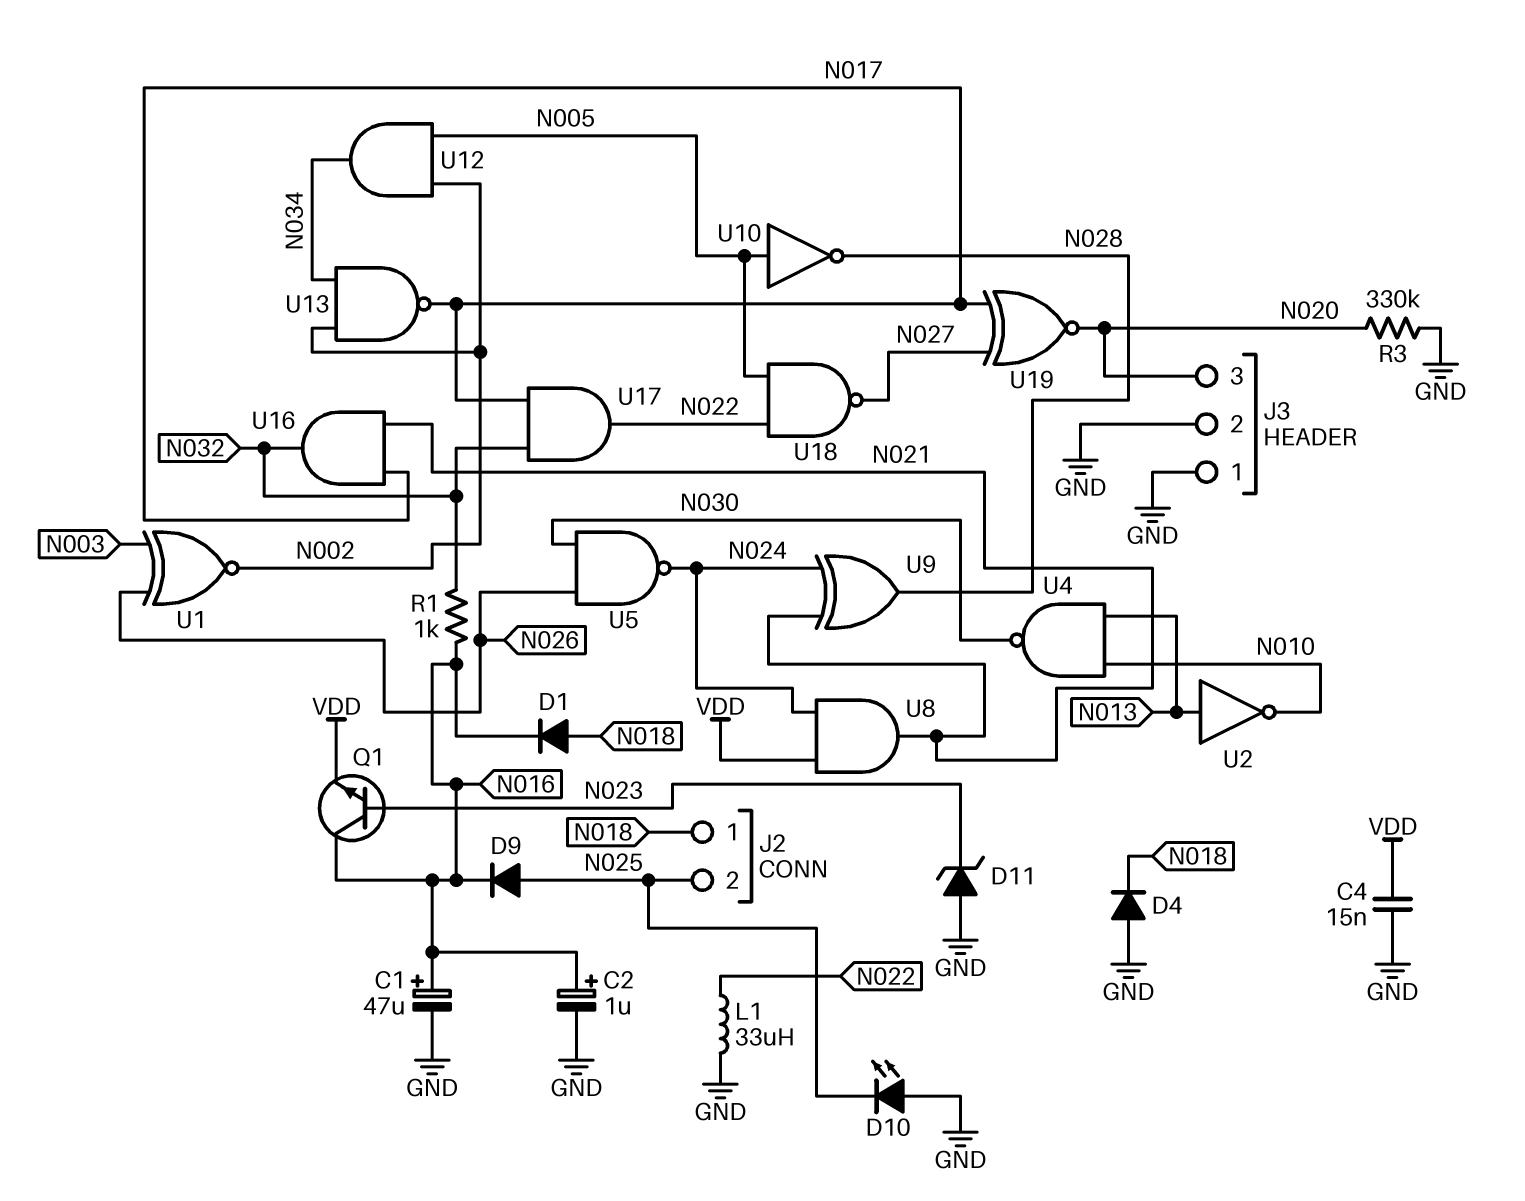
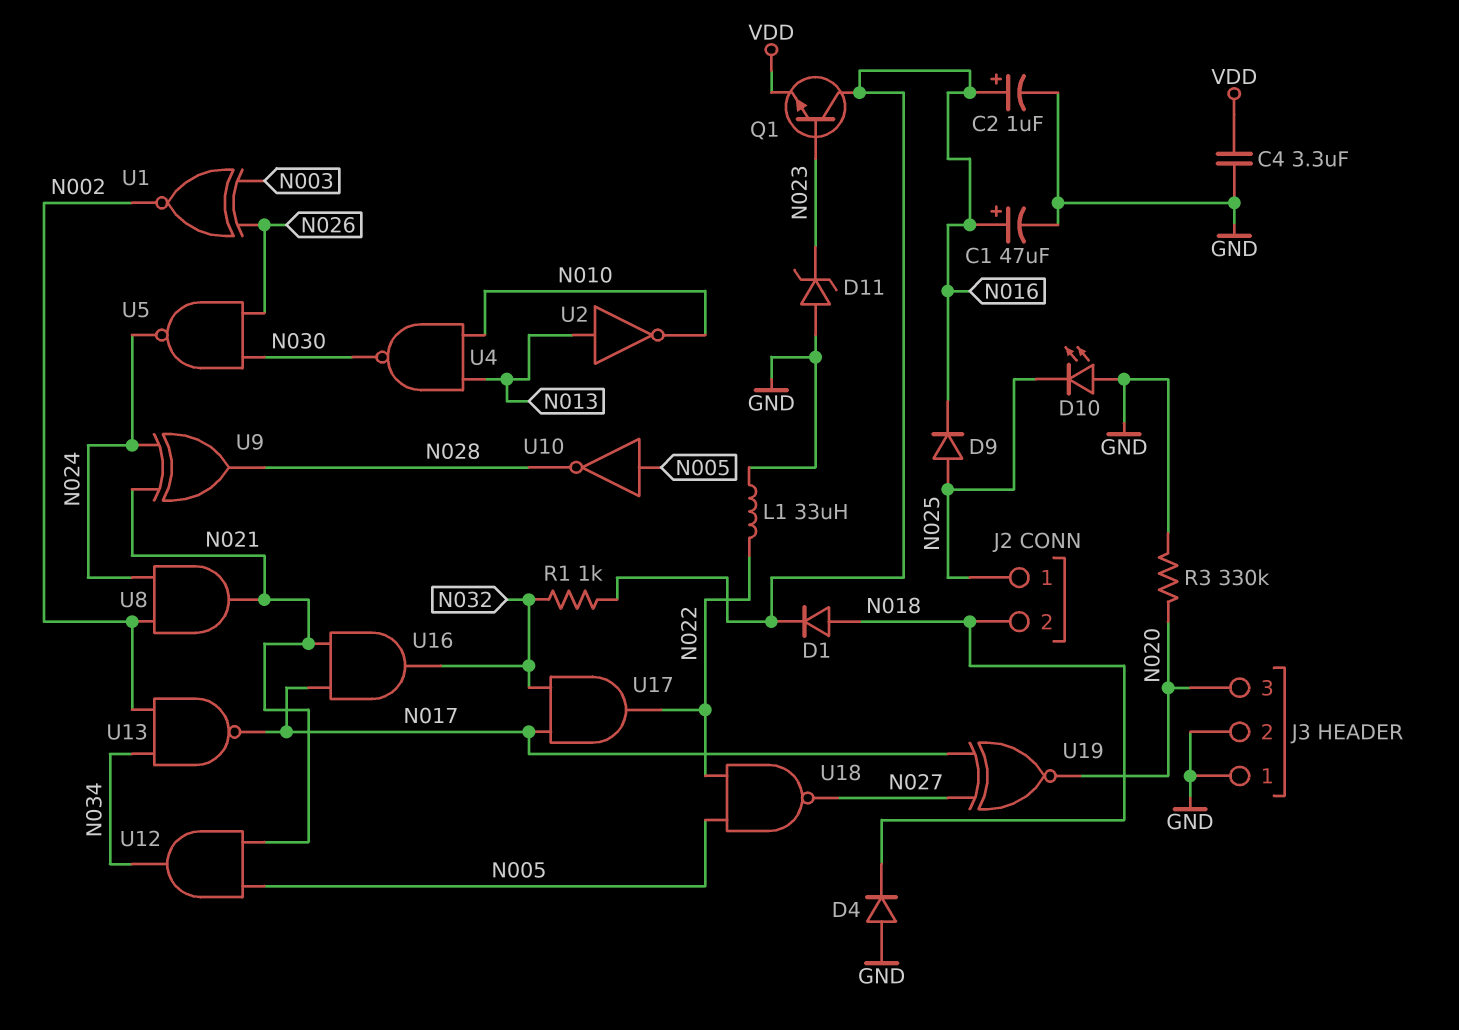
C4: 15nF (GND, VDD) -> 3.3uF (GND, VDD)
J2 pin 1: N018 -> N025
J2 pin 2: N025 -> N018
U8: AND (in N024, in VDD, out N021) -> AND (in N002, in N024, out N021)
U12: AND (in N002, in N005, out N034) -> AND (in N005, in N021, out N034)

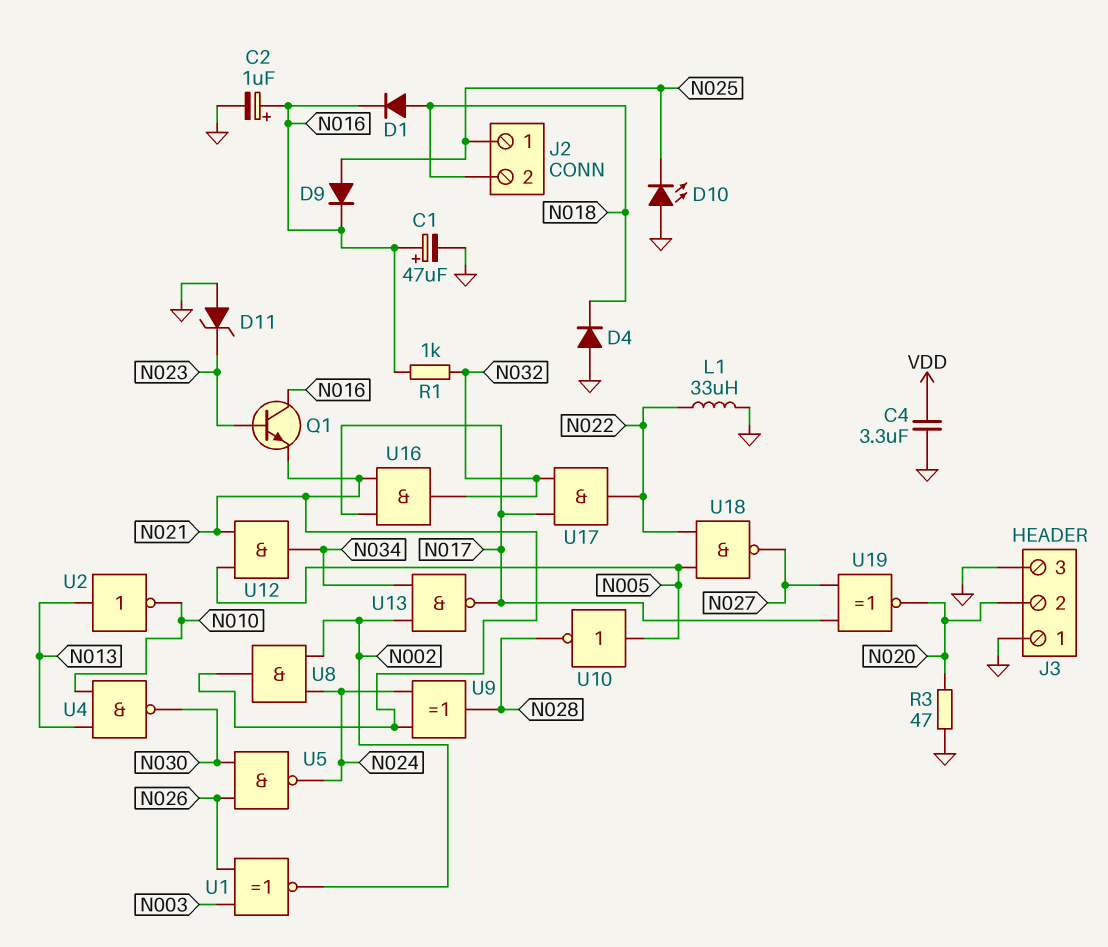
J3 pin 2: GND -> N020
J3 pin 3: N020 -> GND
Q1: NPN (B N023, C N016, E VDD) -> NPN (B N023, C N016, E N021)
R3: 330k (GND, N020) -> 47 (GND, N020)

